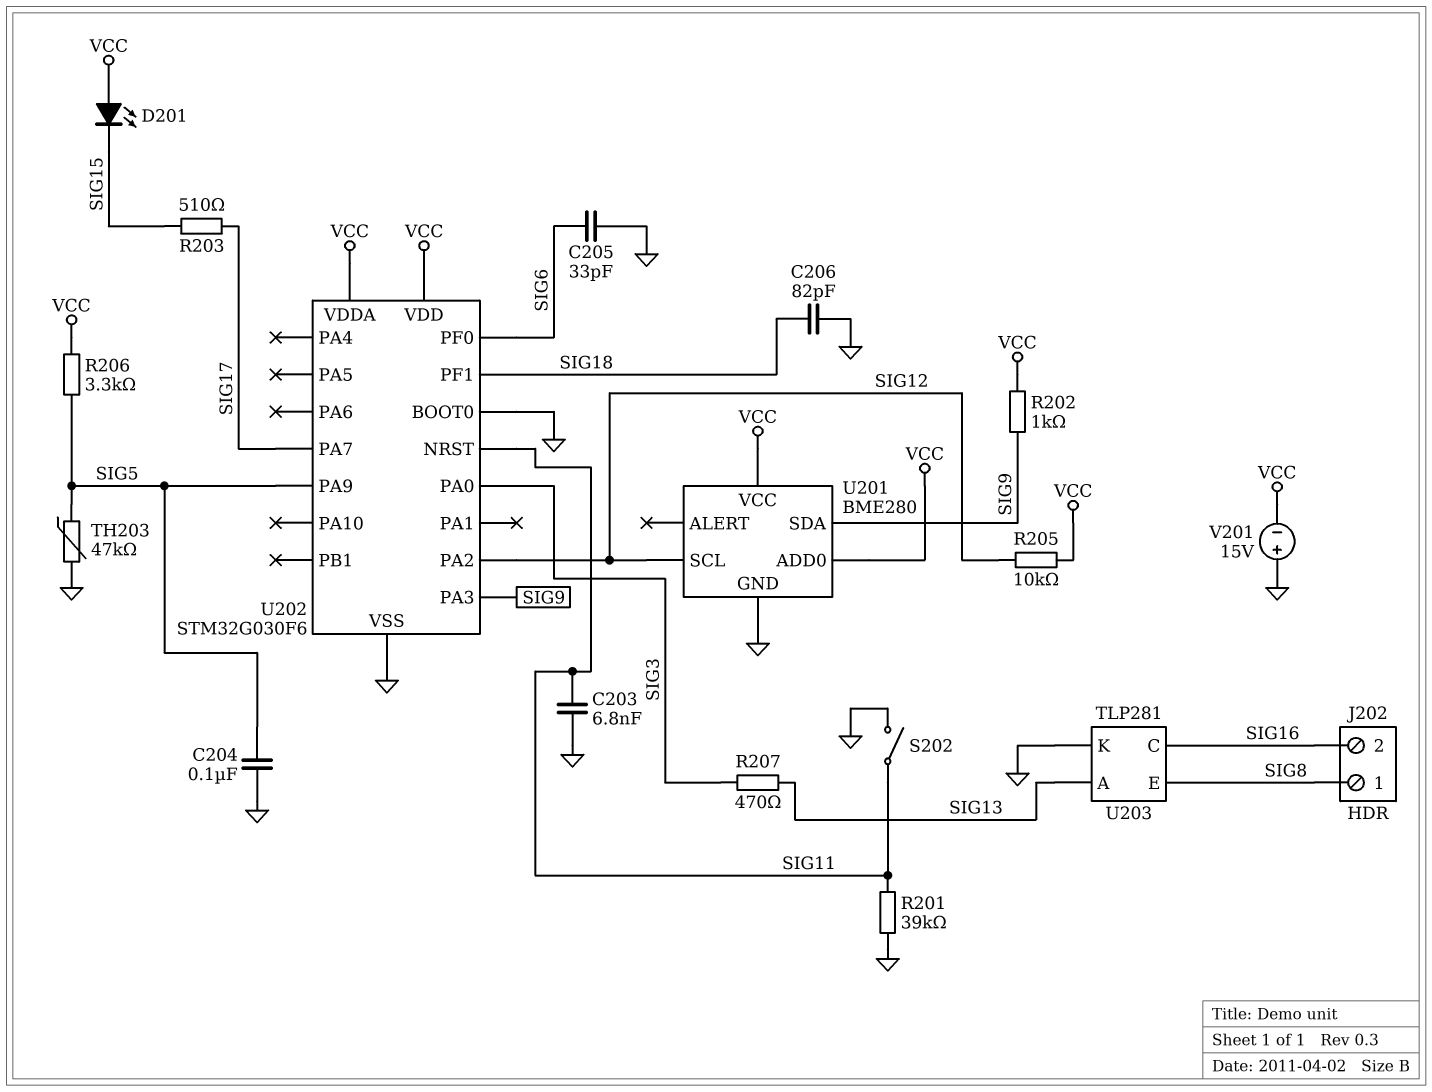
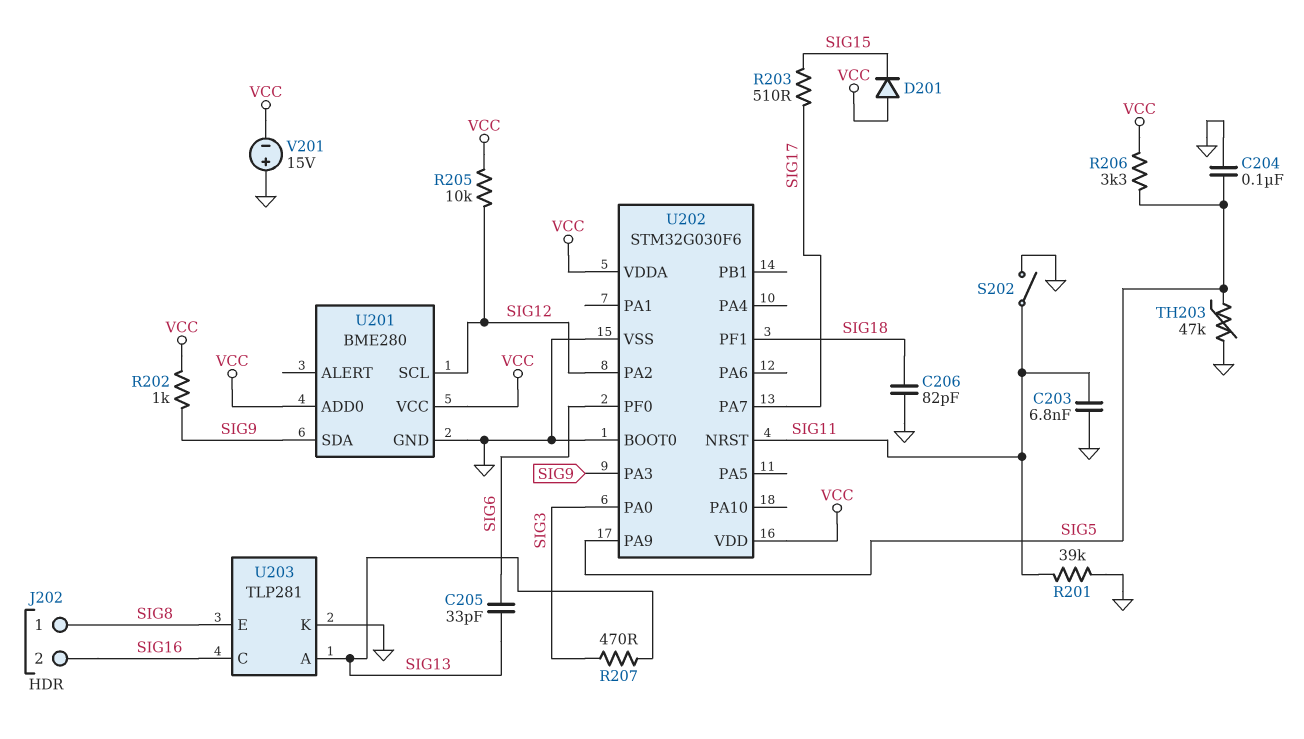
C205: 33pF (GND, SIG6) -> 33pF (SIG6, SIG13)
D201: LED (A VCC, K SIG15) -> diode (A VCC, K SIG15)

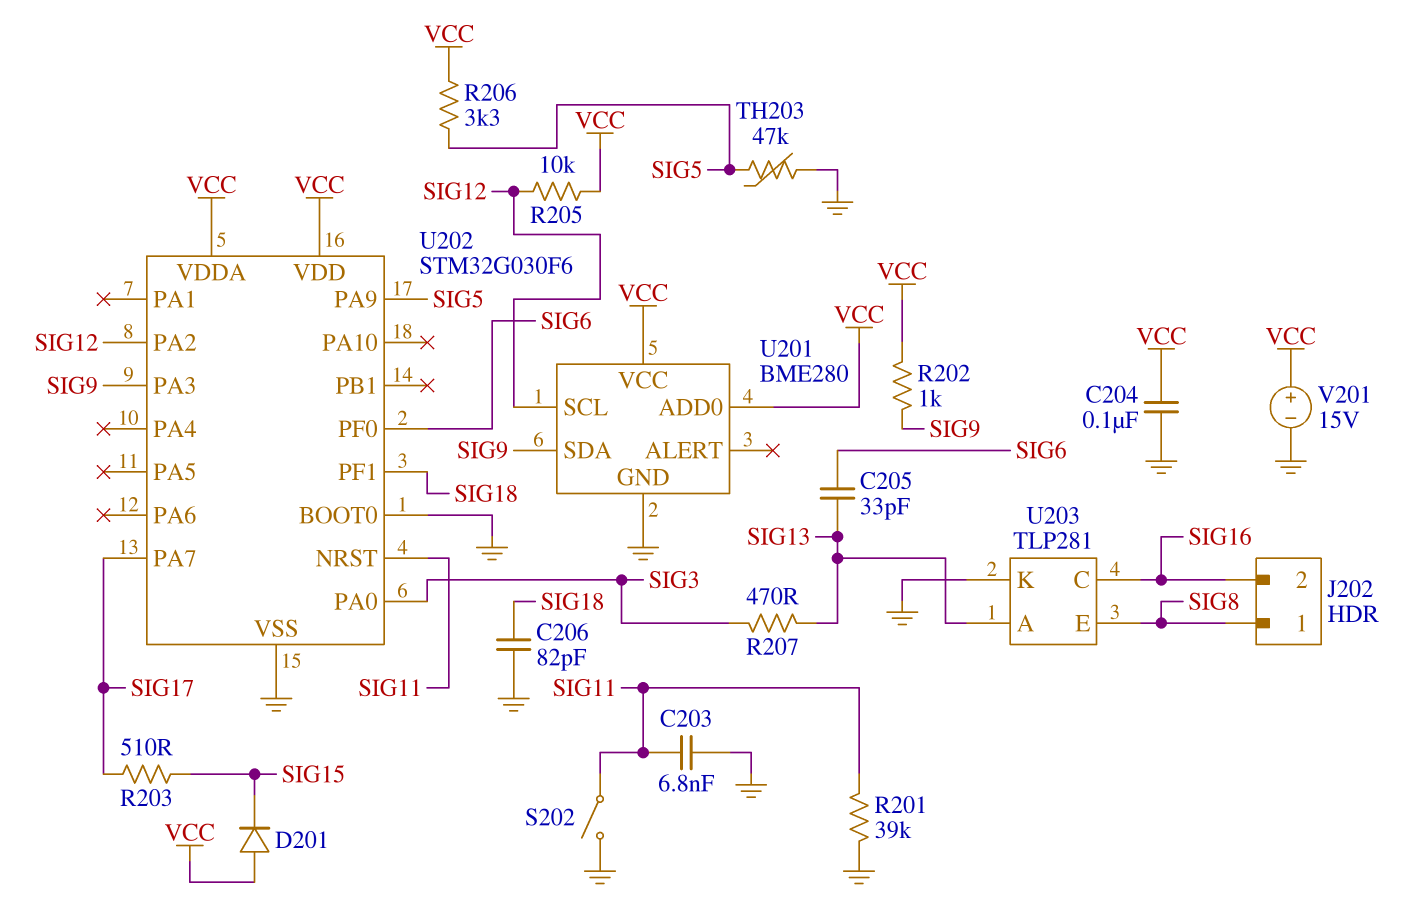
C204: 100nF (GND, SIG5) -> 100nF (GND, VCC)
V201: 15V (plus GND, minus VCC) -> 15V (plus VCC, minus GND)

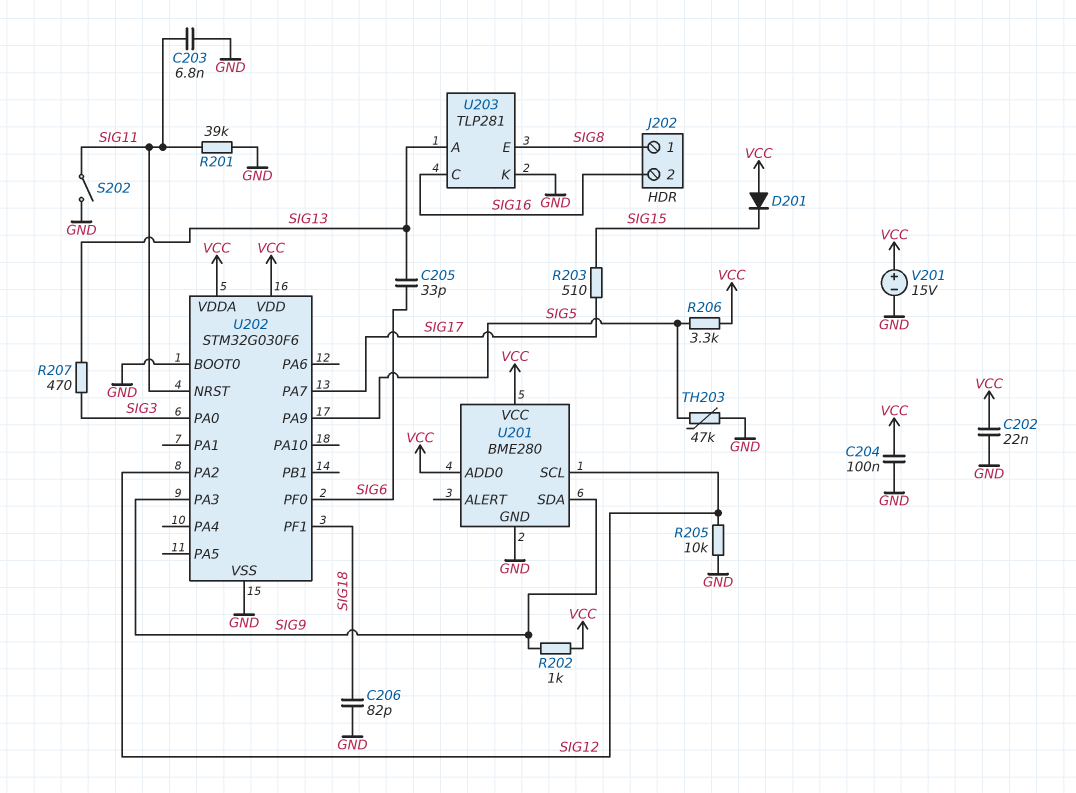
C202: none -> 22nF (GND, VCC)
R205: 10k (SIG12, VCC) -> 10k (GND, SIG12)

